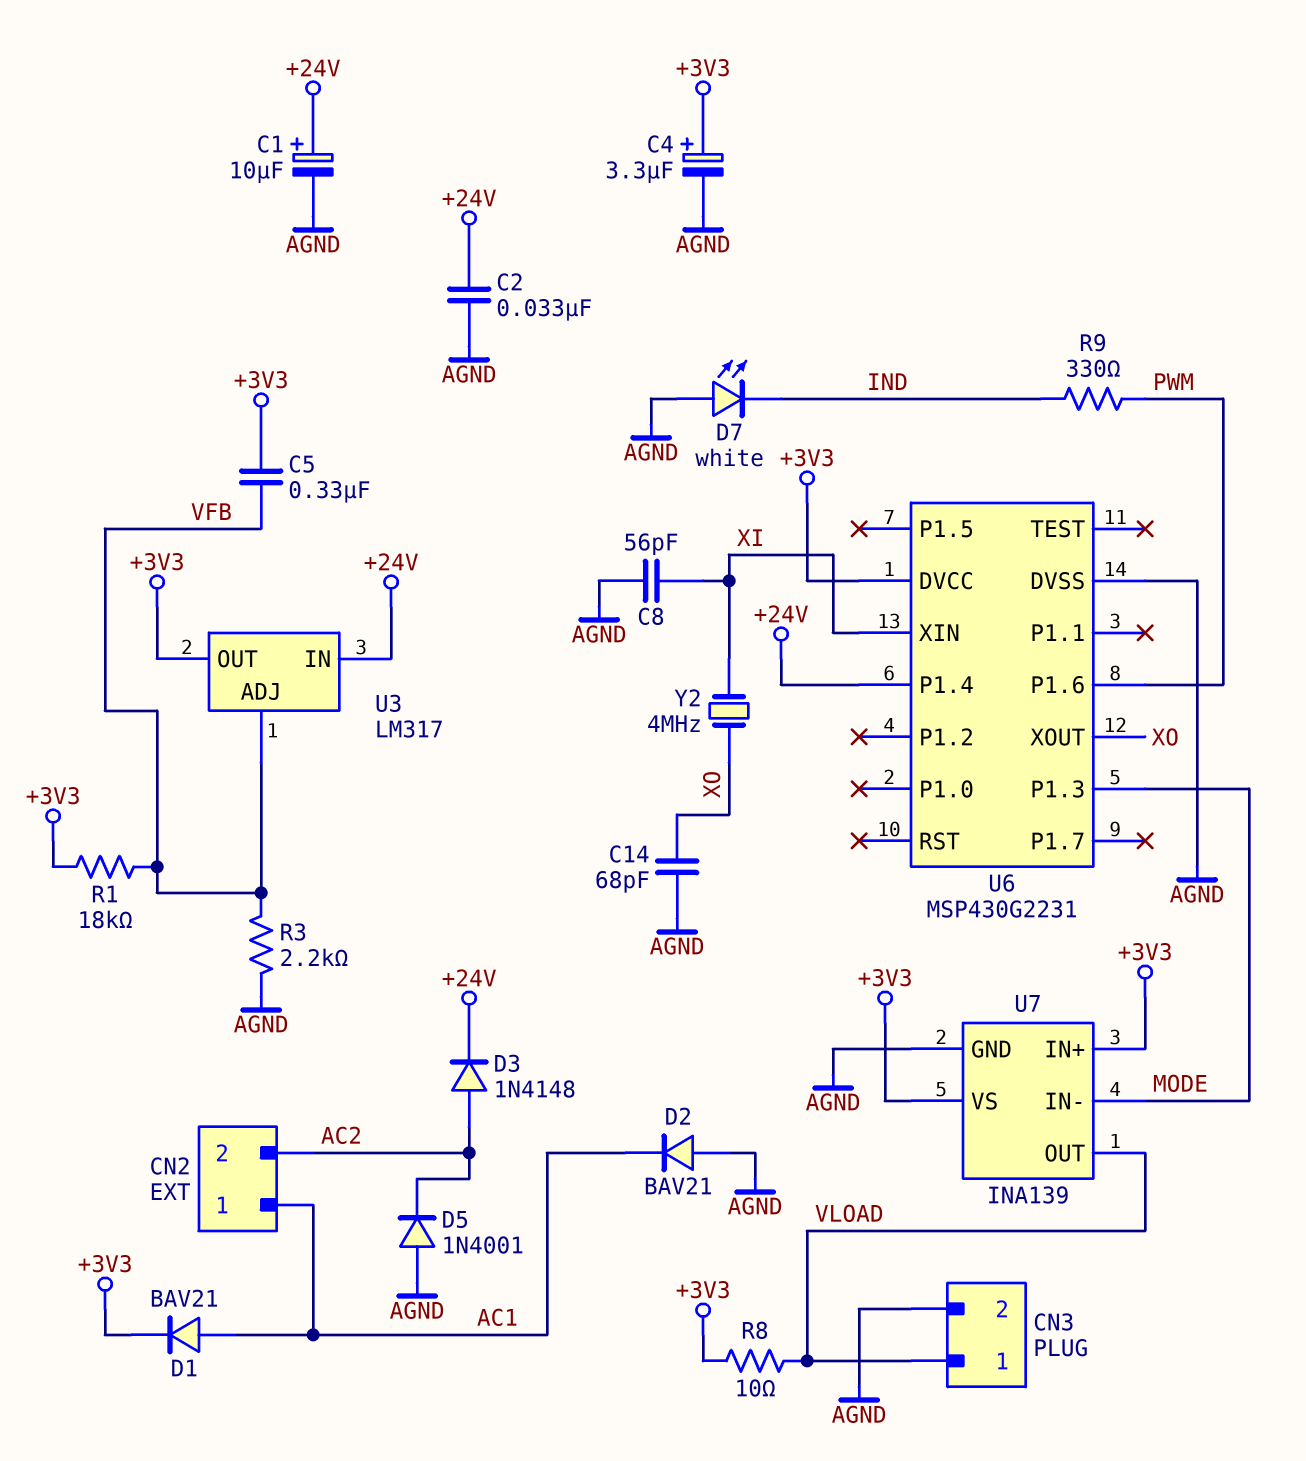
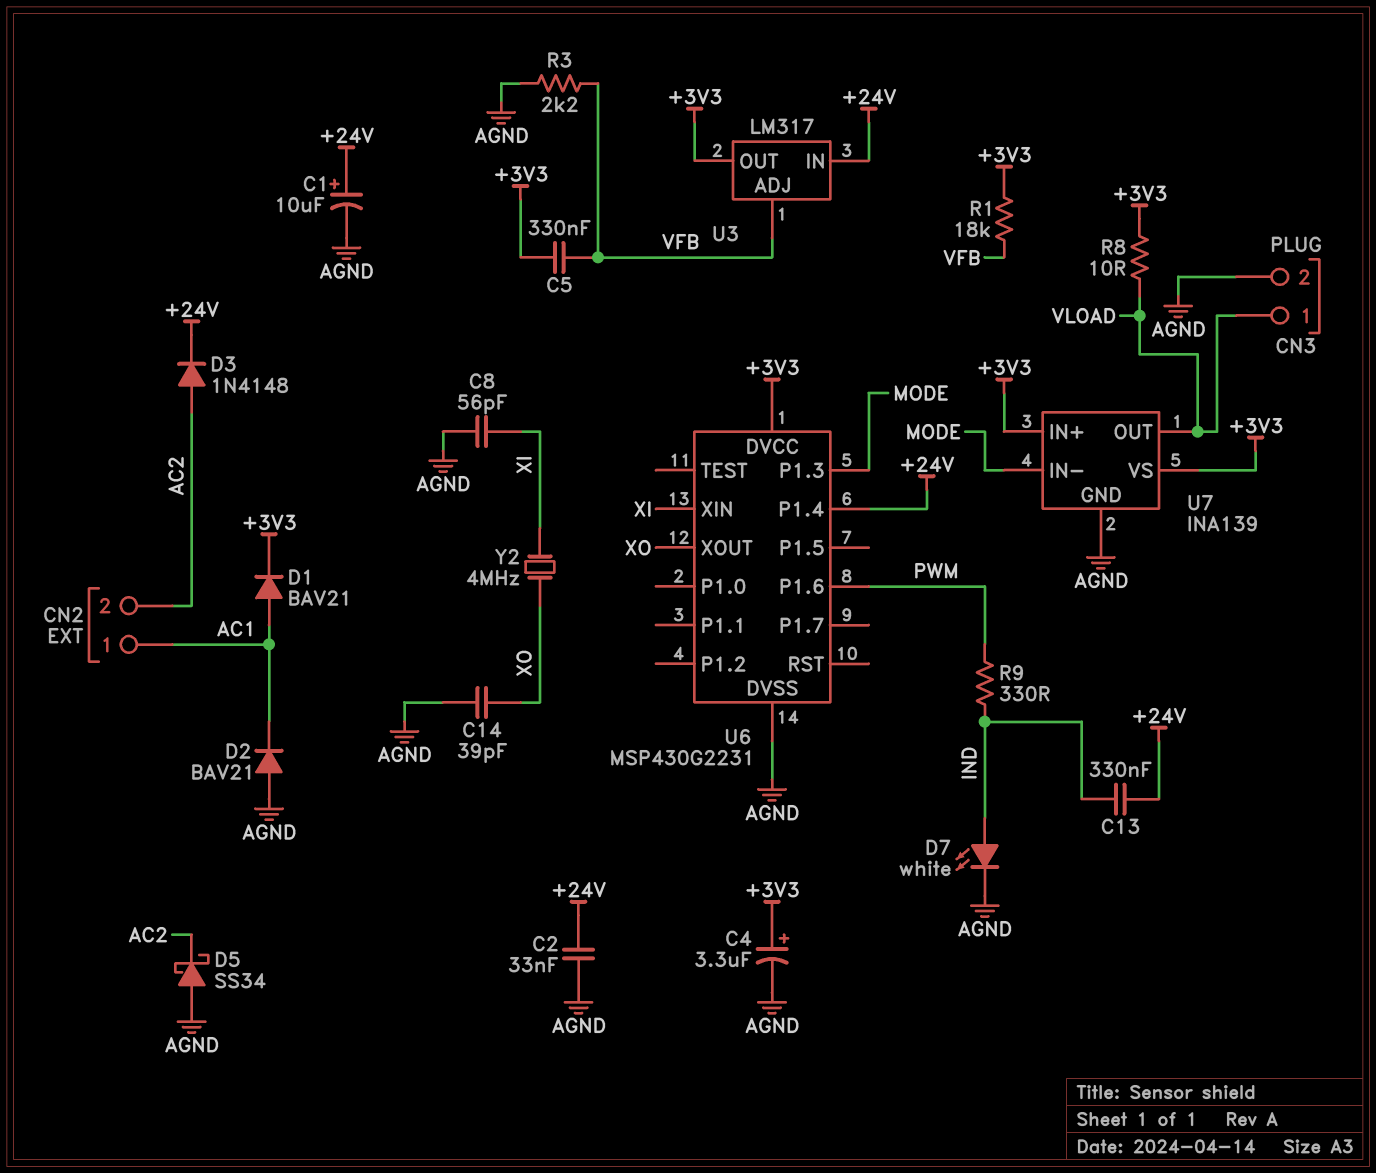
C13: none -> 330nF (+24V, IND)
C14: 68pF (AGND, XO) -> 39pF (AGND, XO)
D5: diode 1N4001 (A AGND, K AC2) -> schottky SS34 (A AGND, K AC2)
D7: LED white (A AGND, K IND) -> LED white (A IND, K AGND)

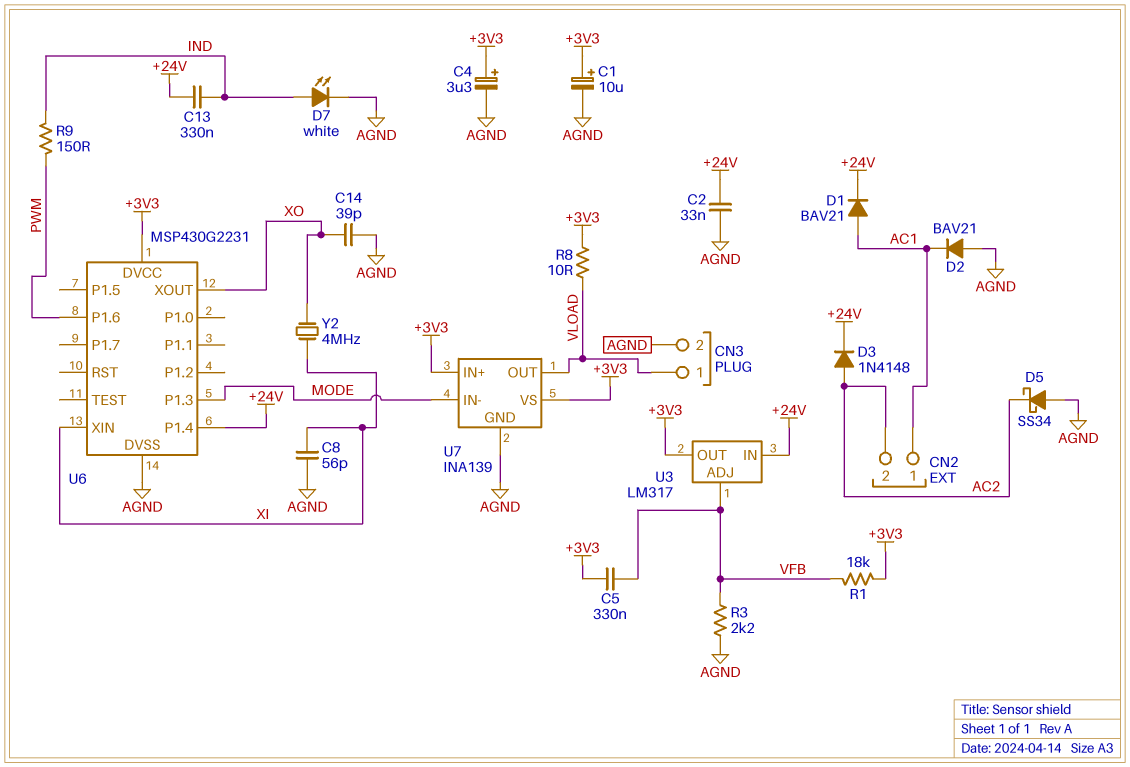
C1: 10uF (plus +24V, minus AGND) -> 10uF (plus +3V3, minus AGND)
D1: diode BAV21 (A AC1, K +3V3) -> diode BAV21 (A AC1, K +24V)
R9: 330 (IND, PWM) -> 150 (IND, PWM)

